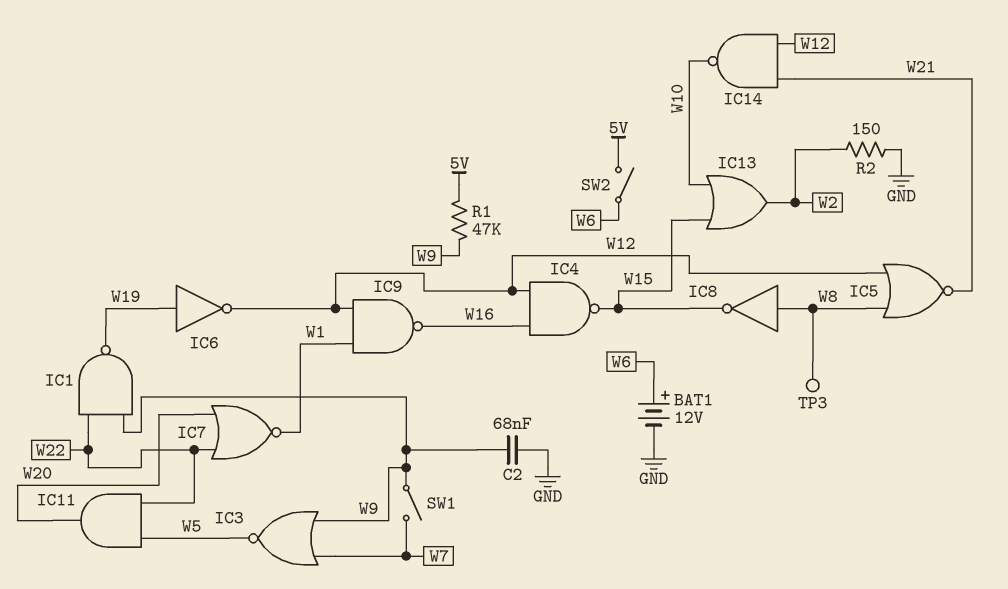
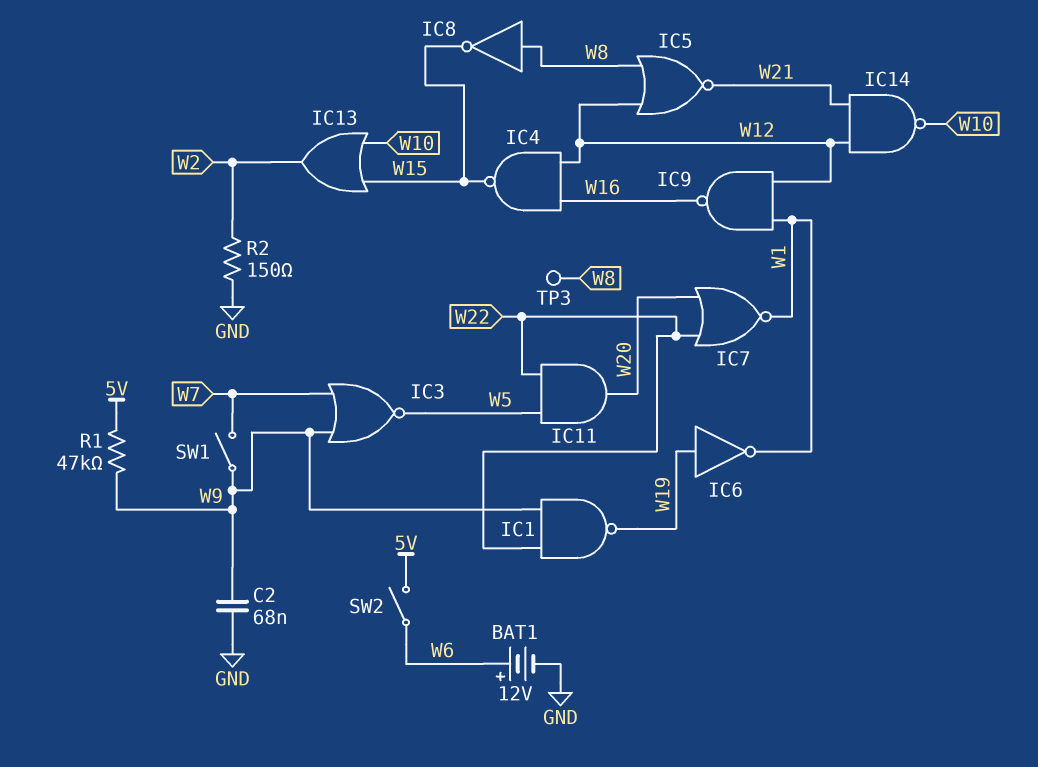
IC6: NOT (in W19, out W12) -> NOT (in W19, out W1)

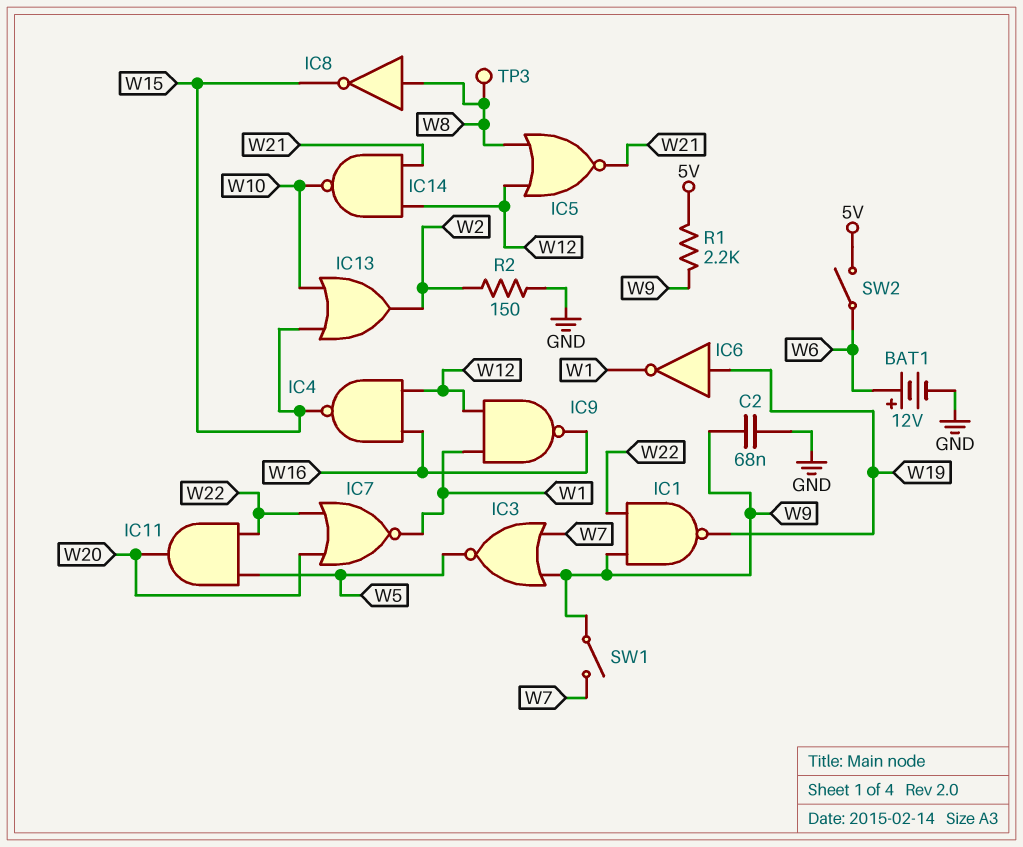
R1: 47k (5V, W9) -> 2.2k (5V, W9)

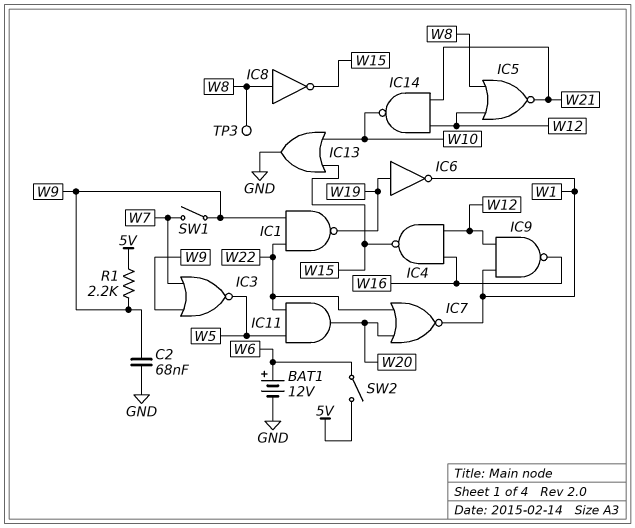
IC13: OR (in W10, in W15, out W2) -> OR (in W10, in W15, out GND)
R2: 150 (GND, W2) -> none

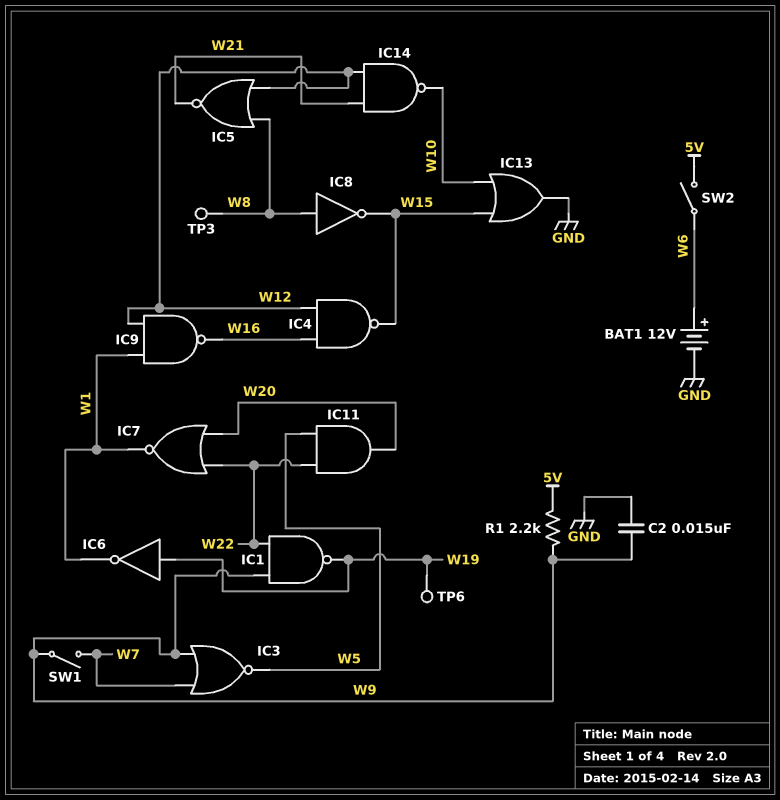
C2: 68nF (GND, W9) -> 15nF (GND, W9)
TP6: none -> test point (W19)

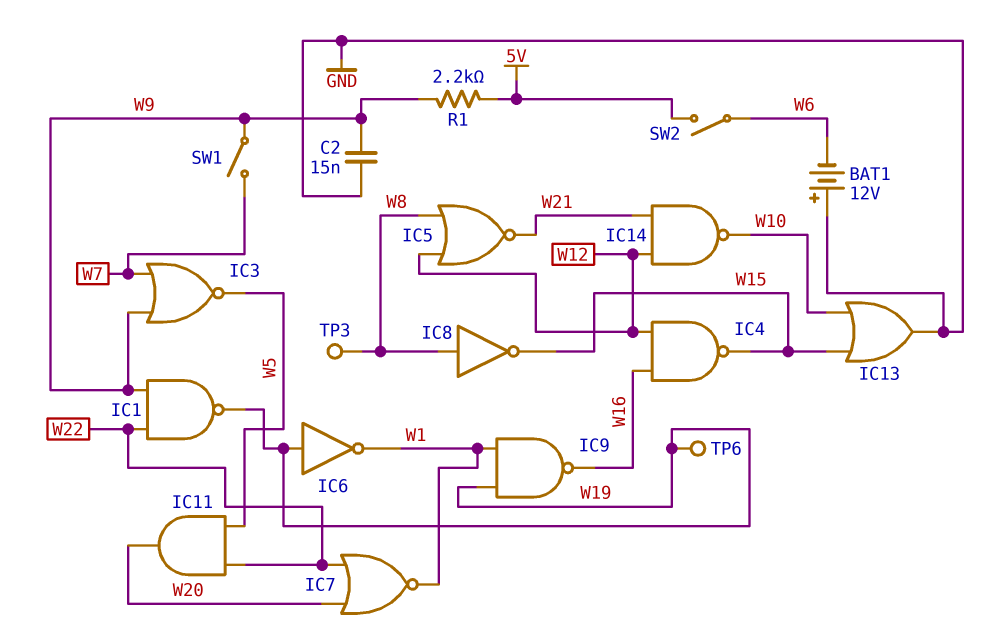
BAT1: 12V (plus W6, minus GND) -> 12V (plus GND, minus W6)
IC9: NAND (in W1, in W12, out W16) -> NAND (in W1, in W19, out W16)

